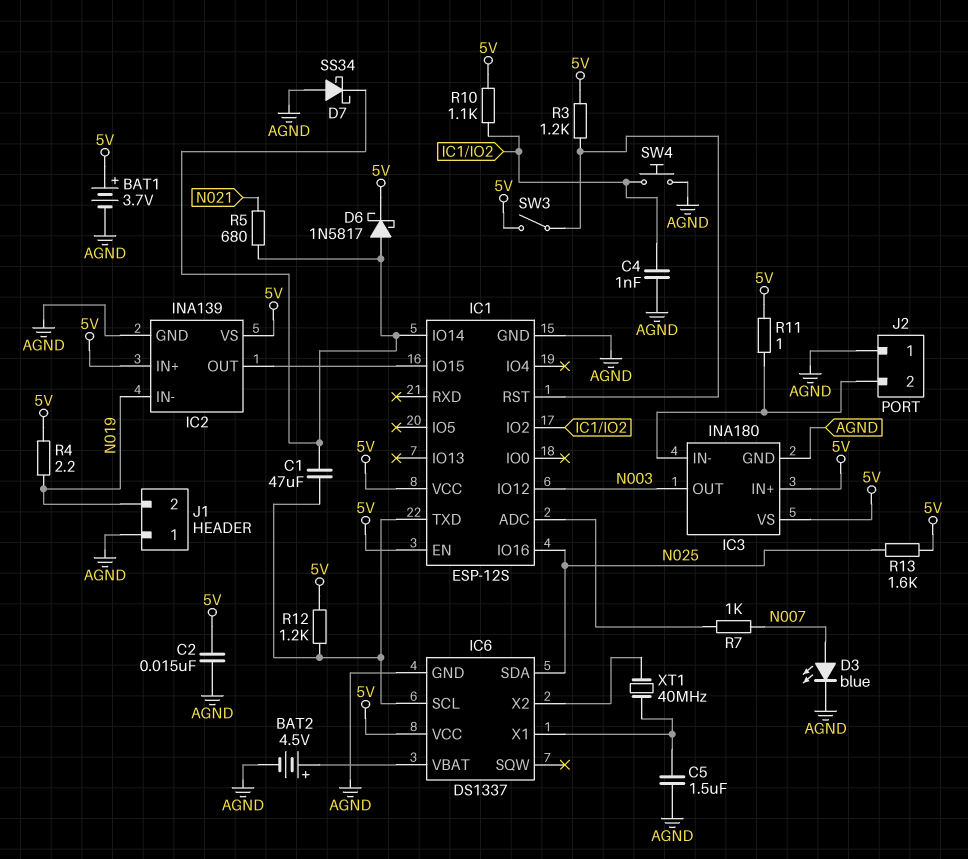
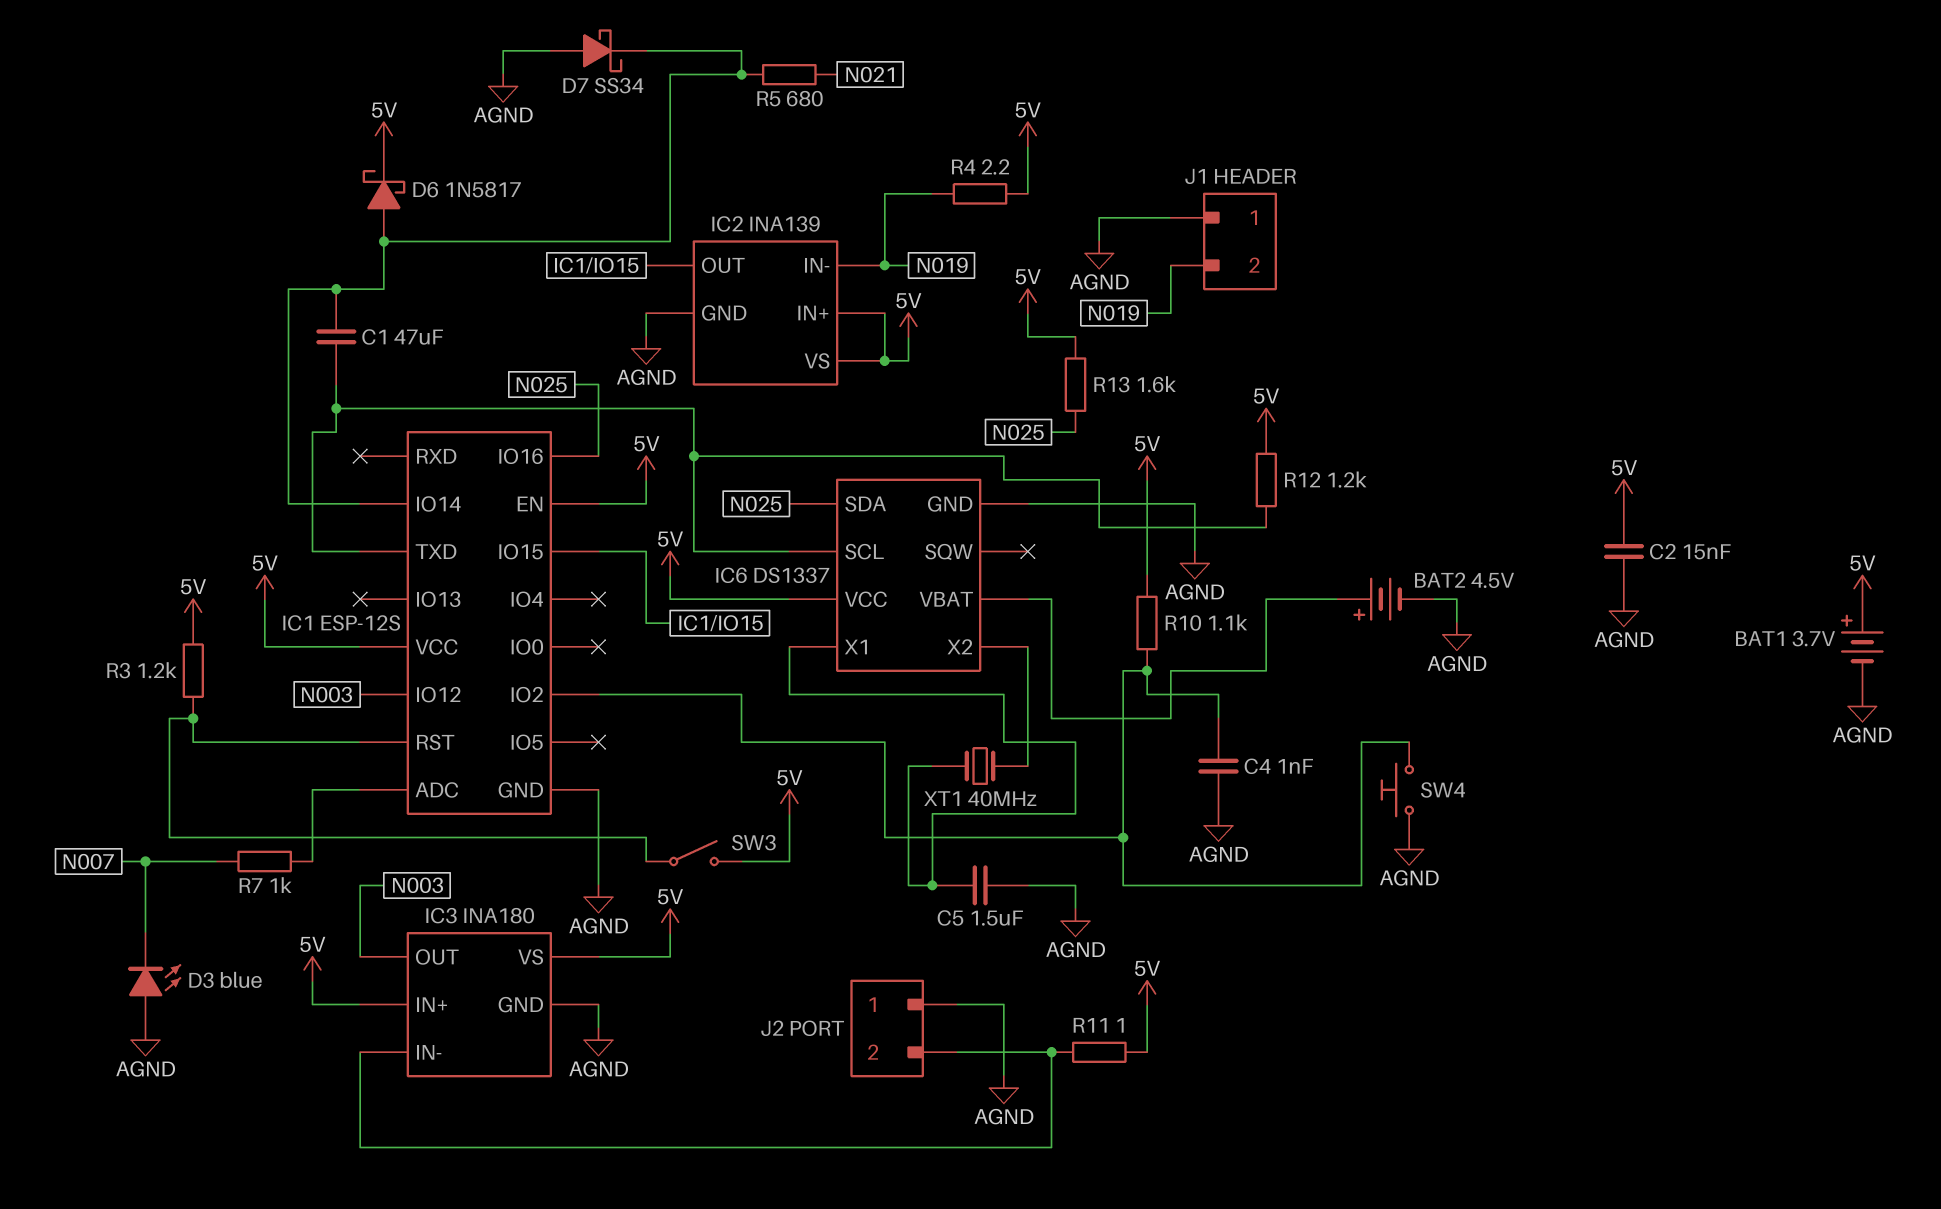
D3: LED blue (A N007, K AGND) -> LED blue (A AGND, K N007)

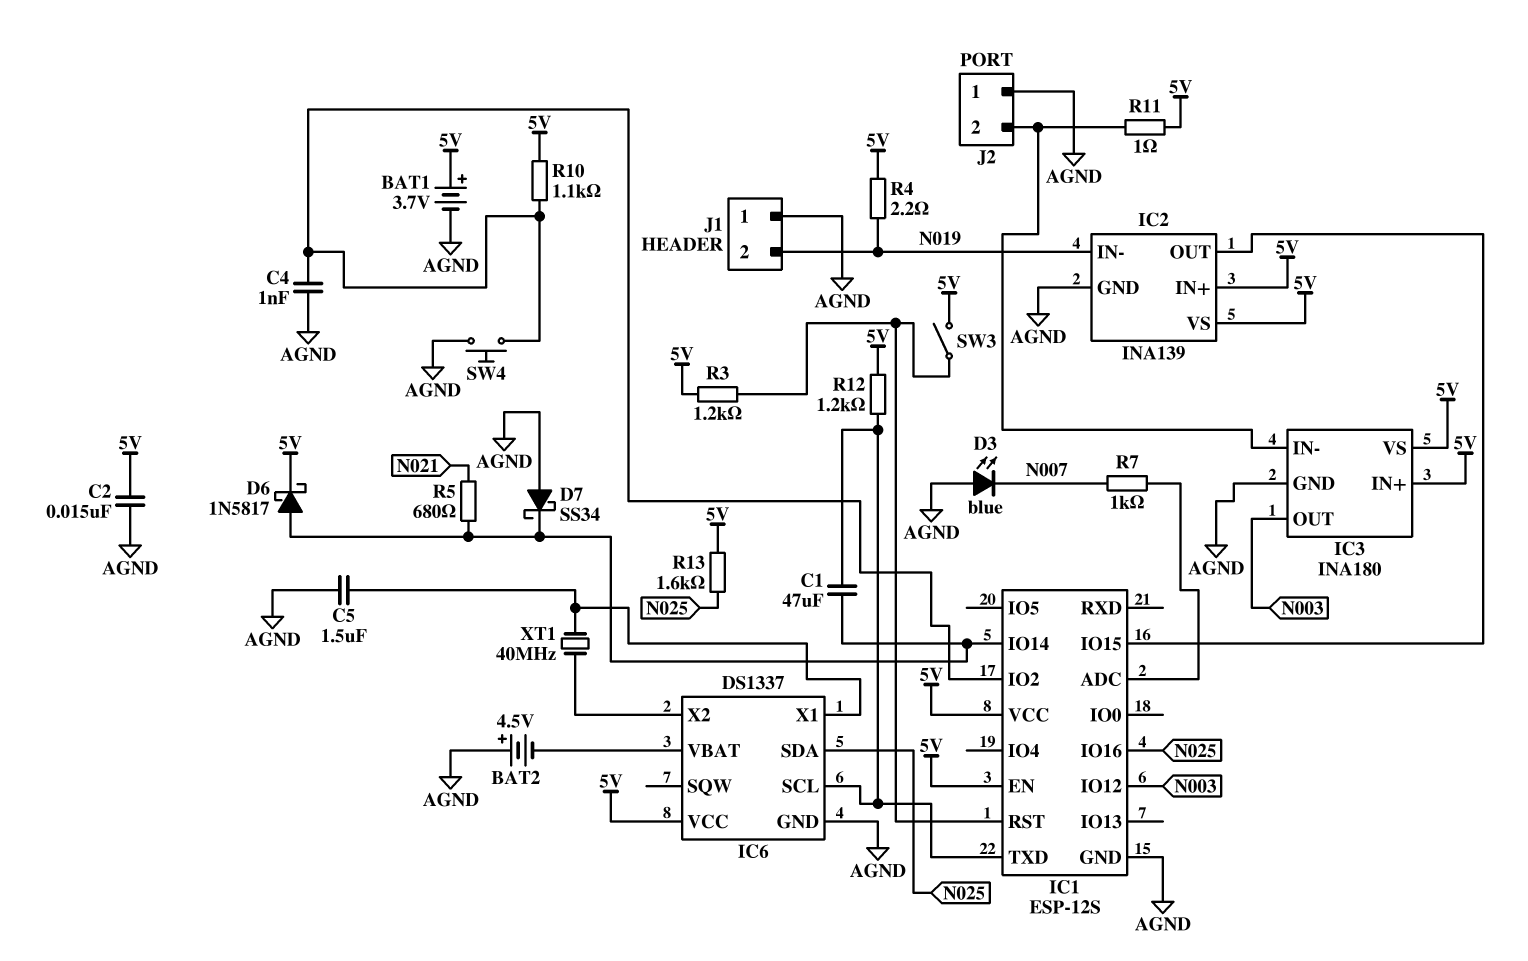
BAT2: 4.5V (plus IC6/VBAT, minus AGND) -> 4.5V (plus AGND, minus IC6/VBAT)

